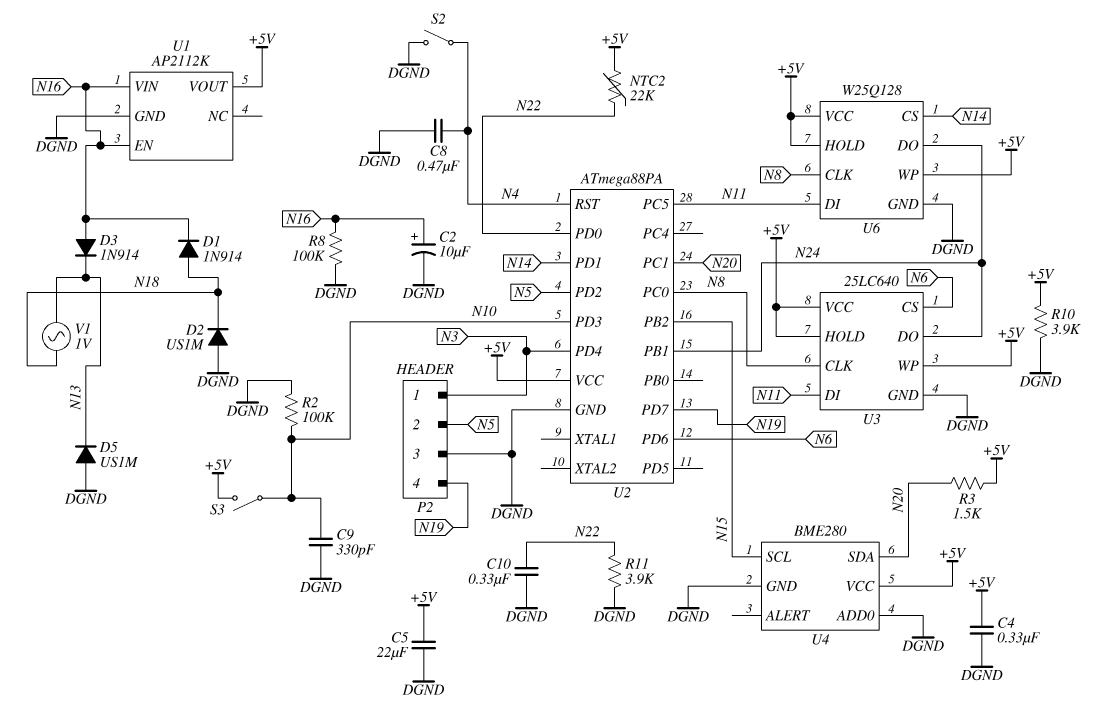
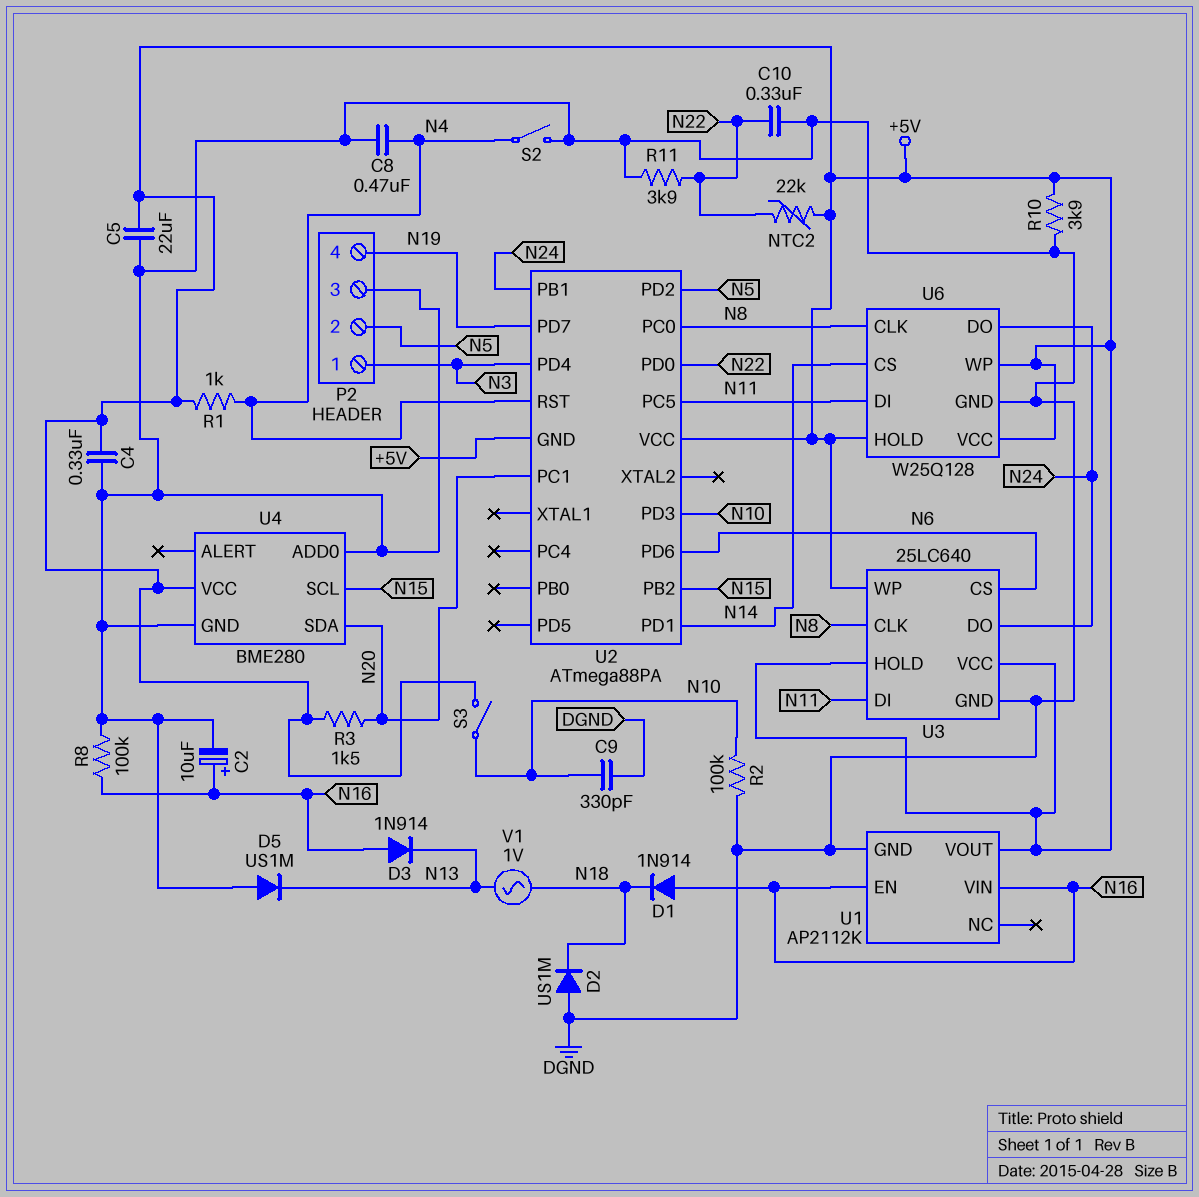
D1: diode 1N914 (A N18, K N16) -> diode 1N914 (A N16, K N18)
R1: none -> 1k (+5V, N4)
U2 pin GND: DGND -> +5V

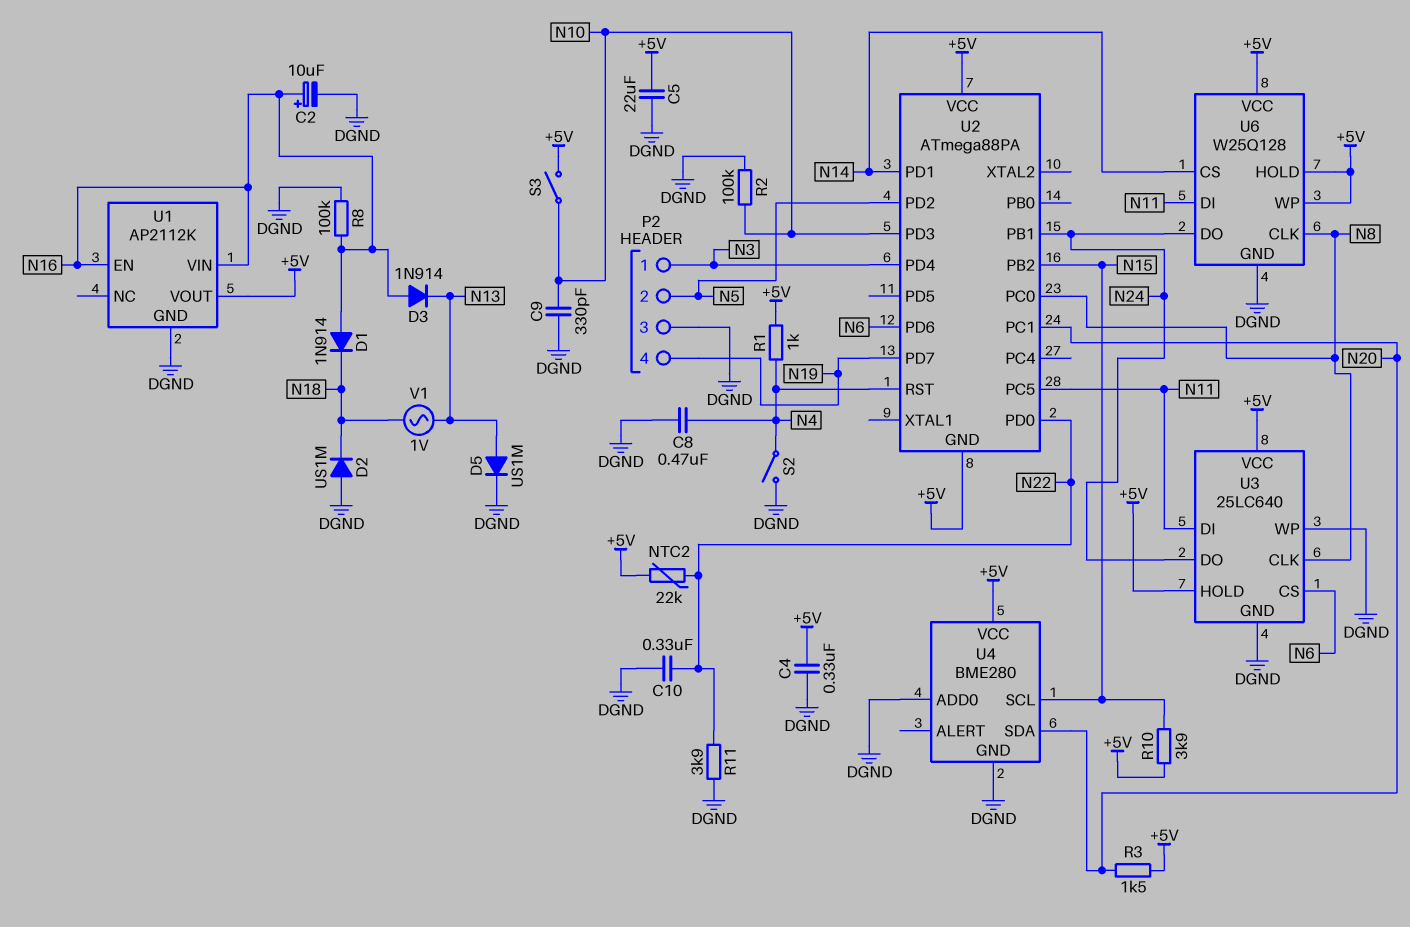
D5: diode US1M (A DGND, K N13) -> diode US1M (A N13, K DGND)
R10: 3.9k (+5V, DGND) -> 3.9k (+5V, N15)
U3 pin WP: +5V -> DGND

